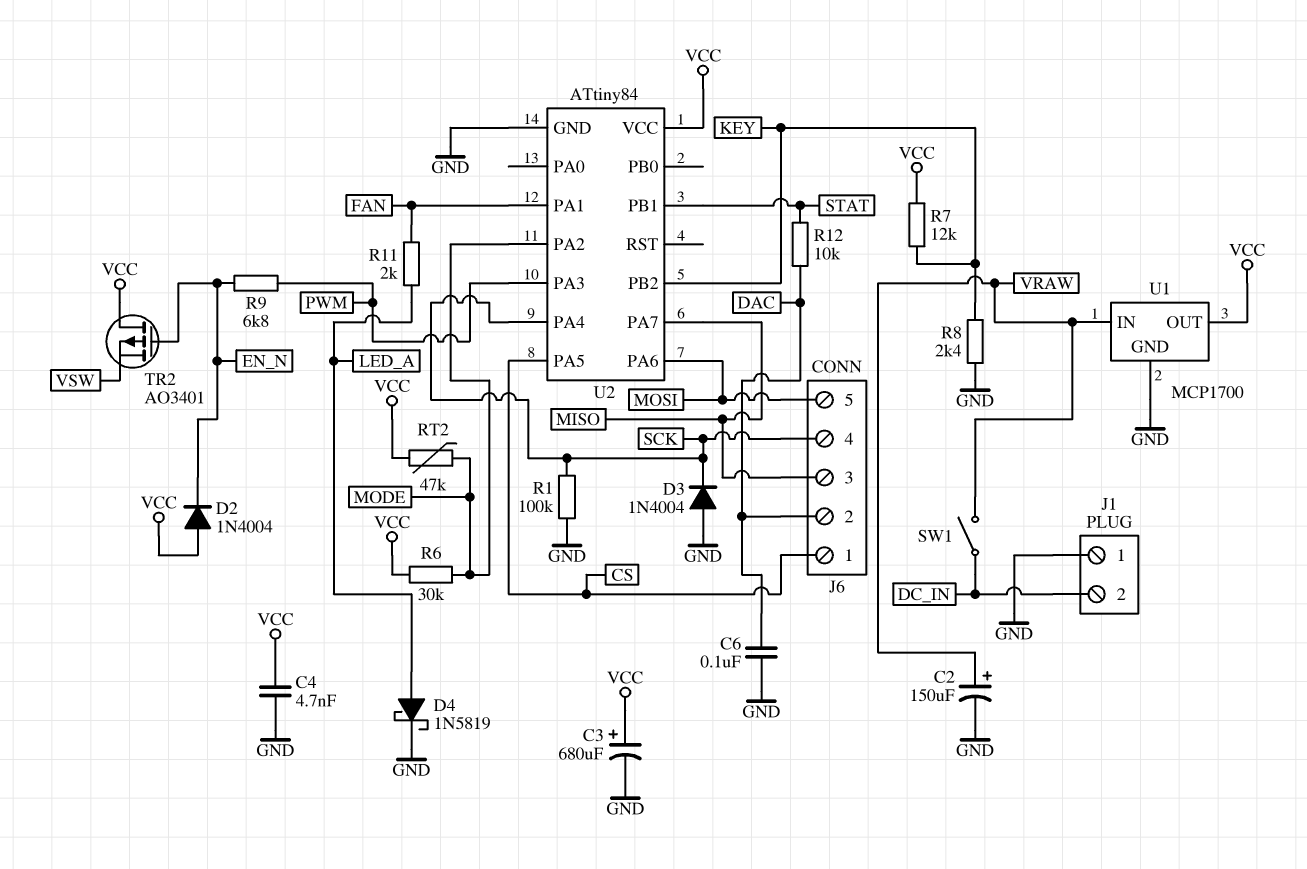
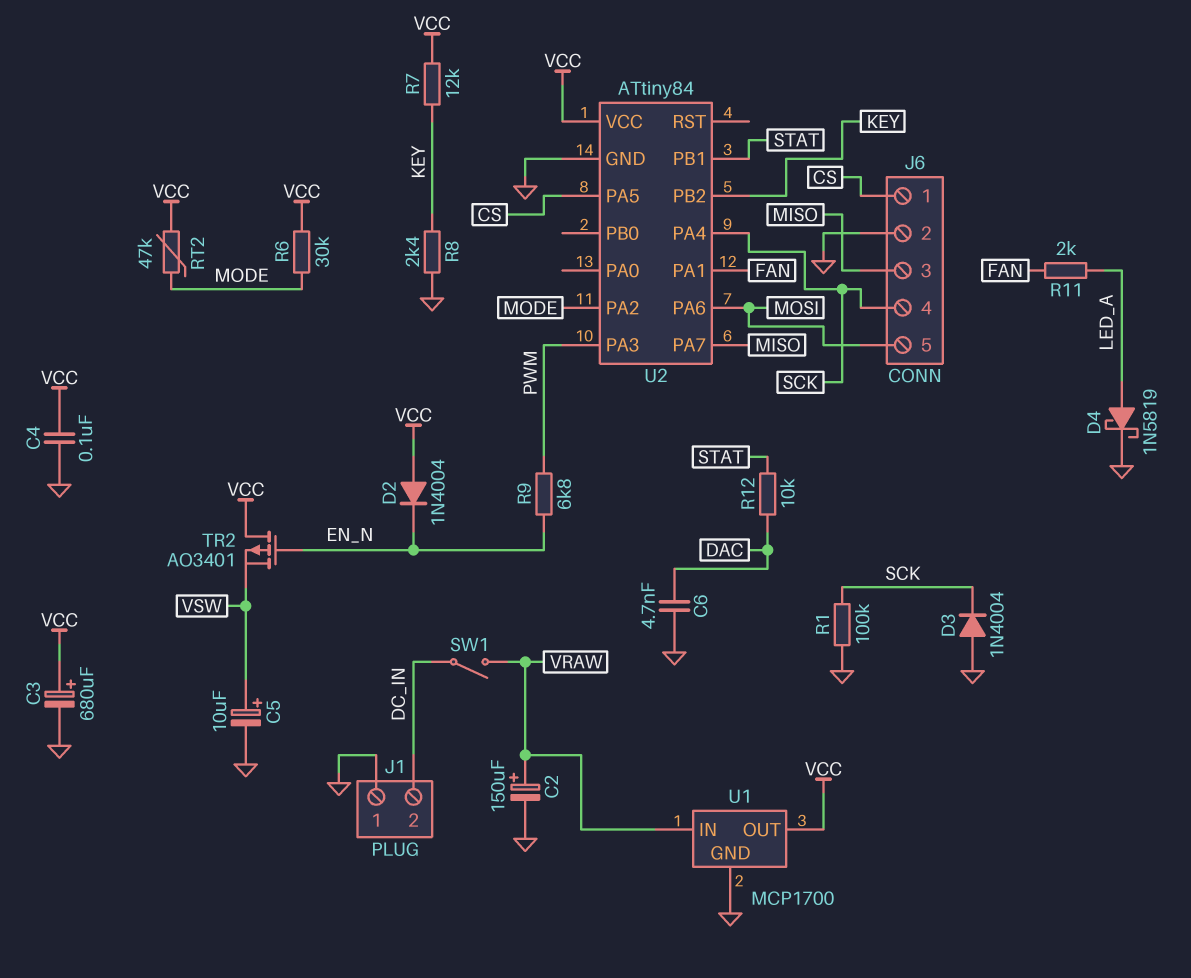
C4: 4.7nF (GND, VCC) -> 100nF (GND, VCC)
C5: none -> 10uF (plus VSW, minus GND)
C6: 100nF (DAC, GND) -> 4.7nF (DAC, GND)
J6 pin 2: DAC -> GND

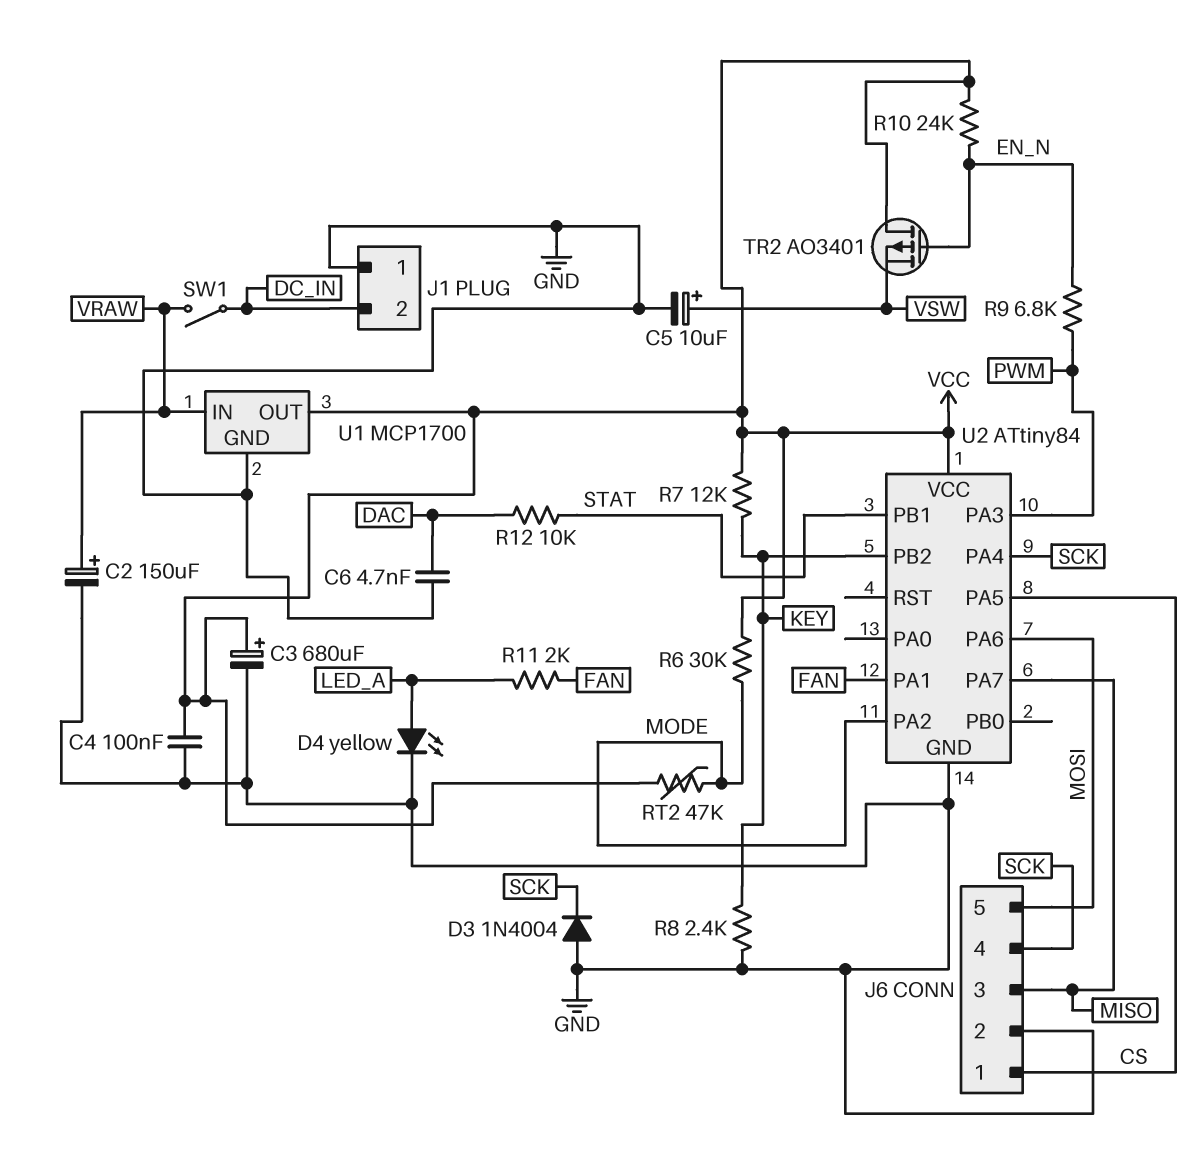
D2: diode 1N4004 (A VCC, K EN_N) -> none
D4: schottky 1N5819 (A LED_A, K GND) -> LED yellow (A LED_A, K GND)
R1: 100k (GND, SCK) -> none
R10: none -> 24k (EN_N, VCC)

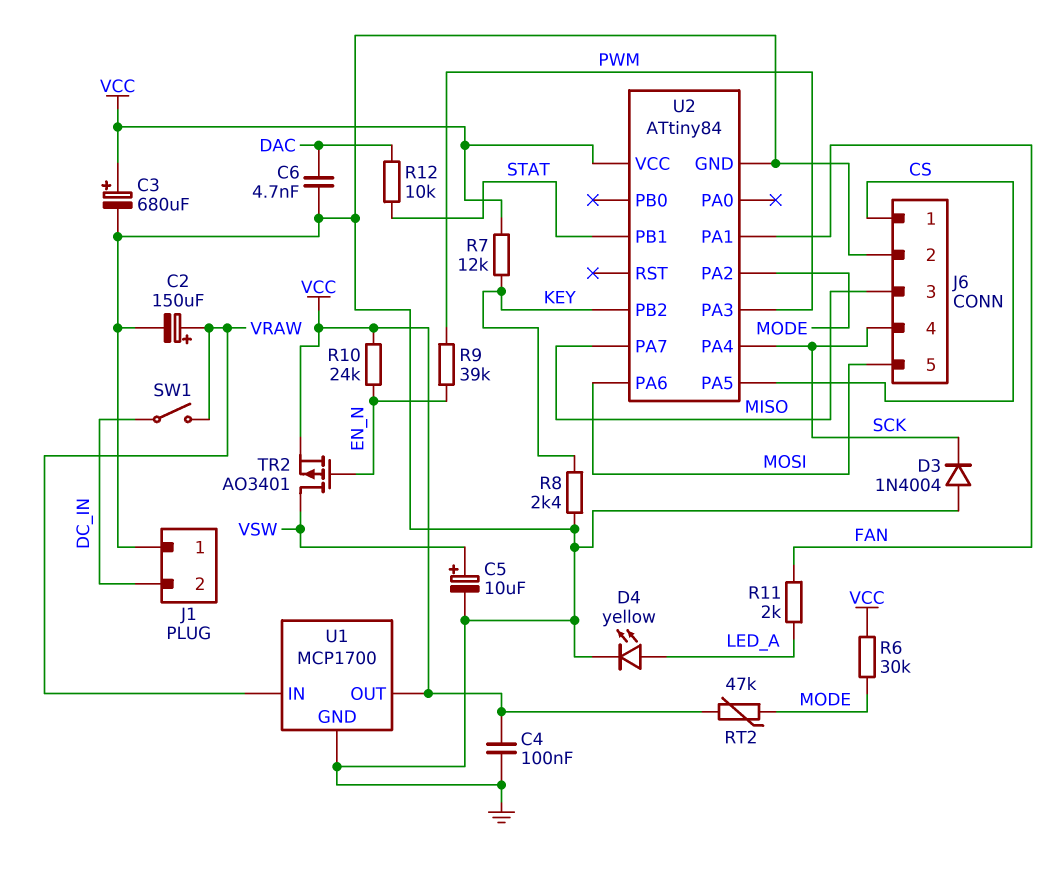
R9: 6.8k (EN_N, PWM) -> 39k (EN_N, PWM)
TR2: PMOS AO3401 (G EN_N, D VCC, S VSW) -> PMOS AO3401 (G EN_N, D VSW, S VCC)

